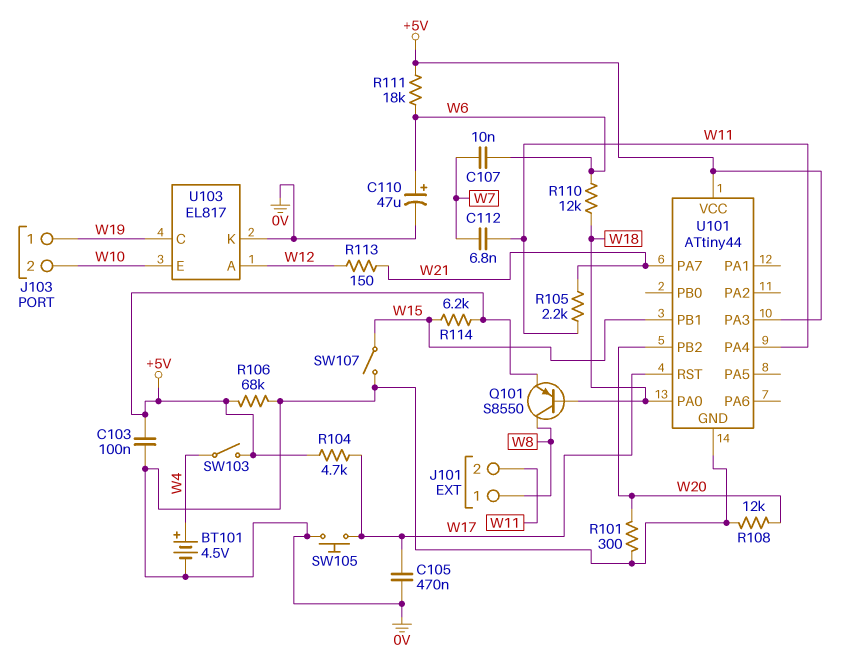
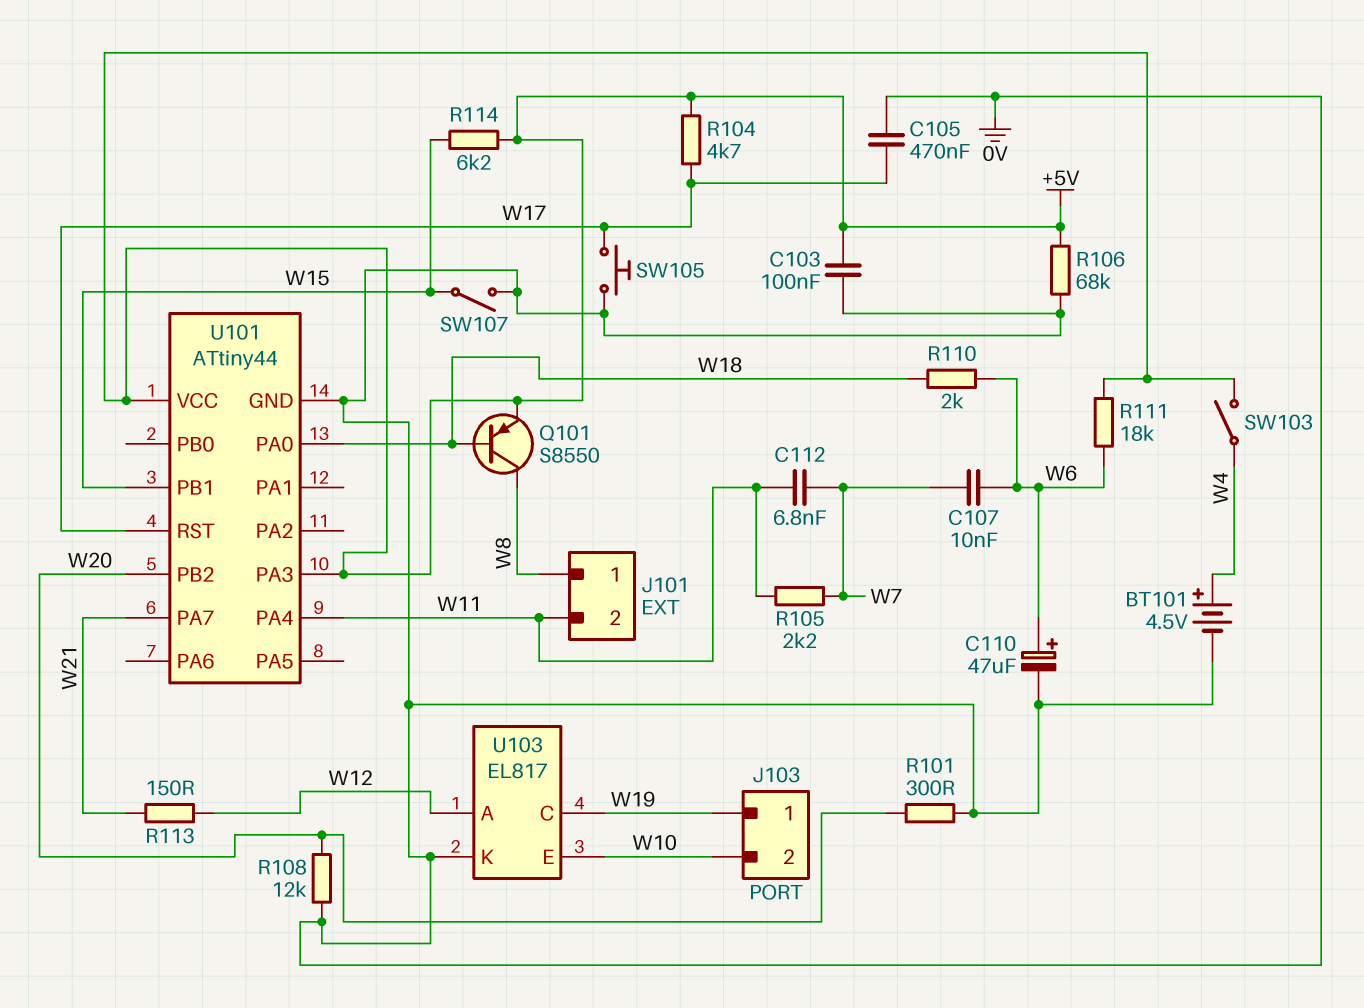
R105: 2.2k (W11, W21) -> 2.2k (W7, W11)
R110: 12k (W6, W18) -> 2k (W6, W18)

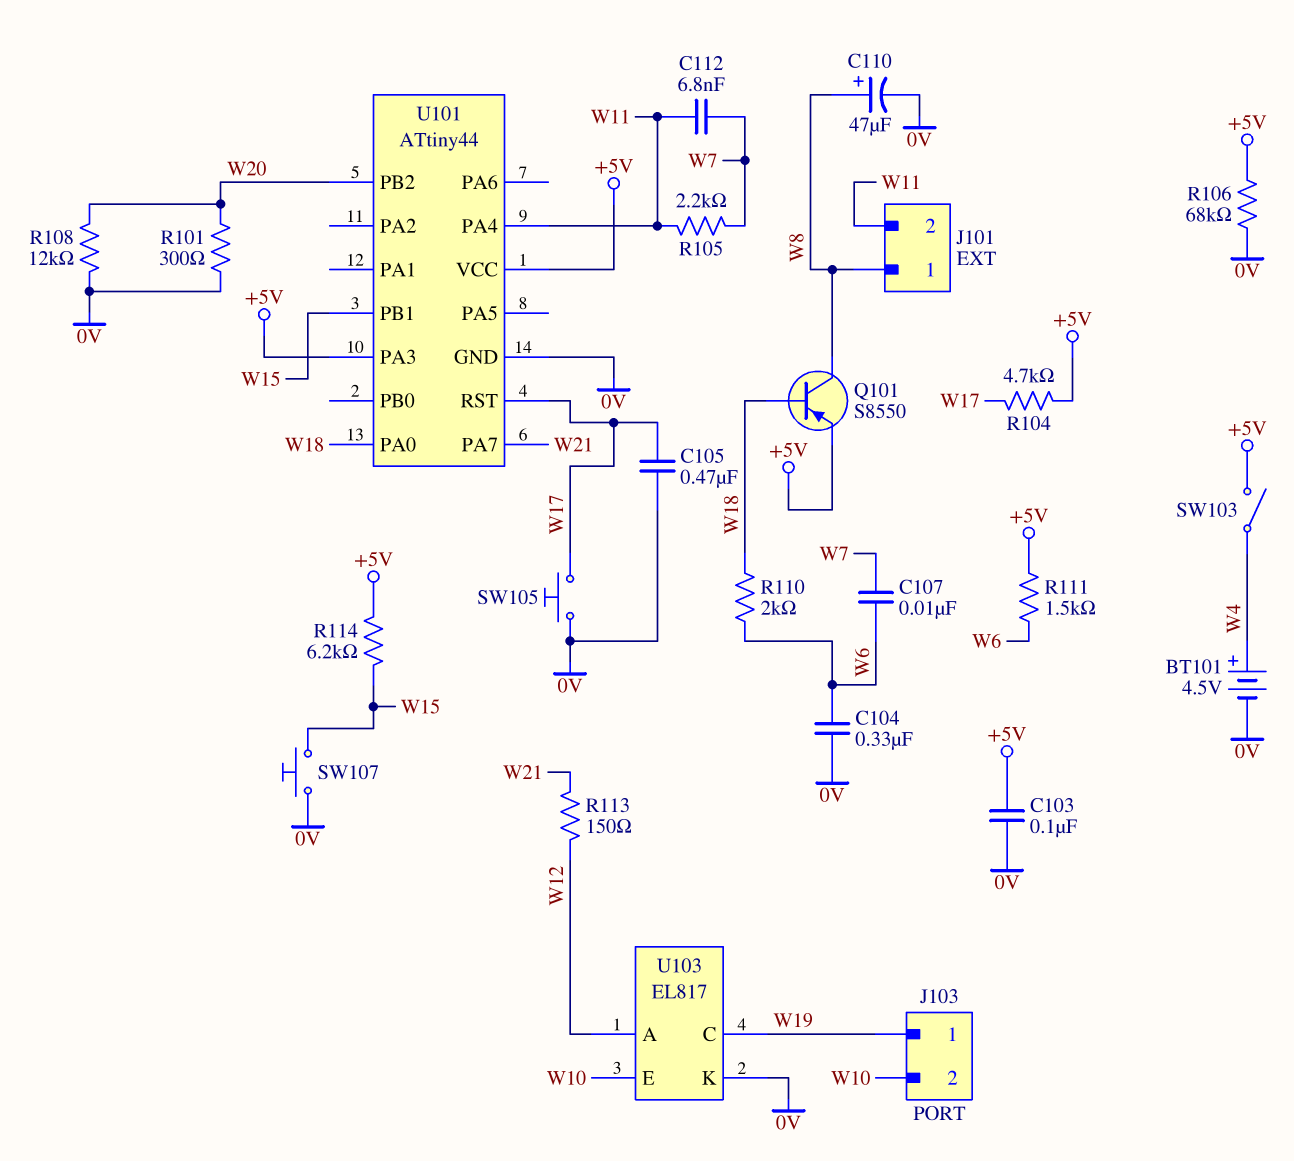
C104: none -> 330nF (0V, W6)
C110: 47uF (plus W6, minus 0V) -> 47uF (plus W8, minus 0V)
R111: 18k (+5V, W6) -> 1.5k (+5V, W6)
SW107: switch (0V, W15) -> button (0V, W15)

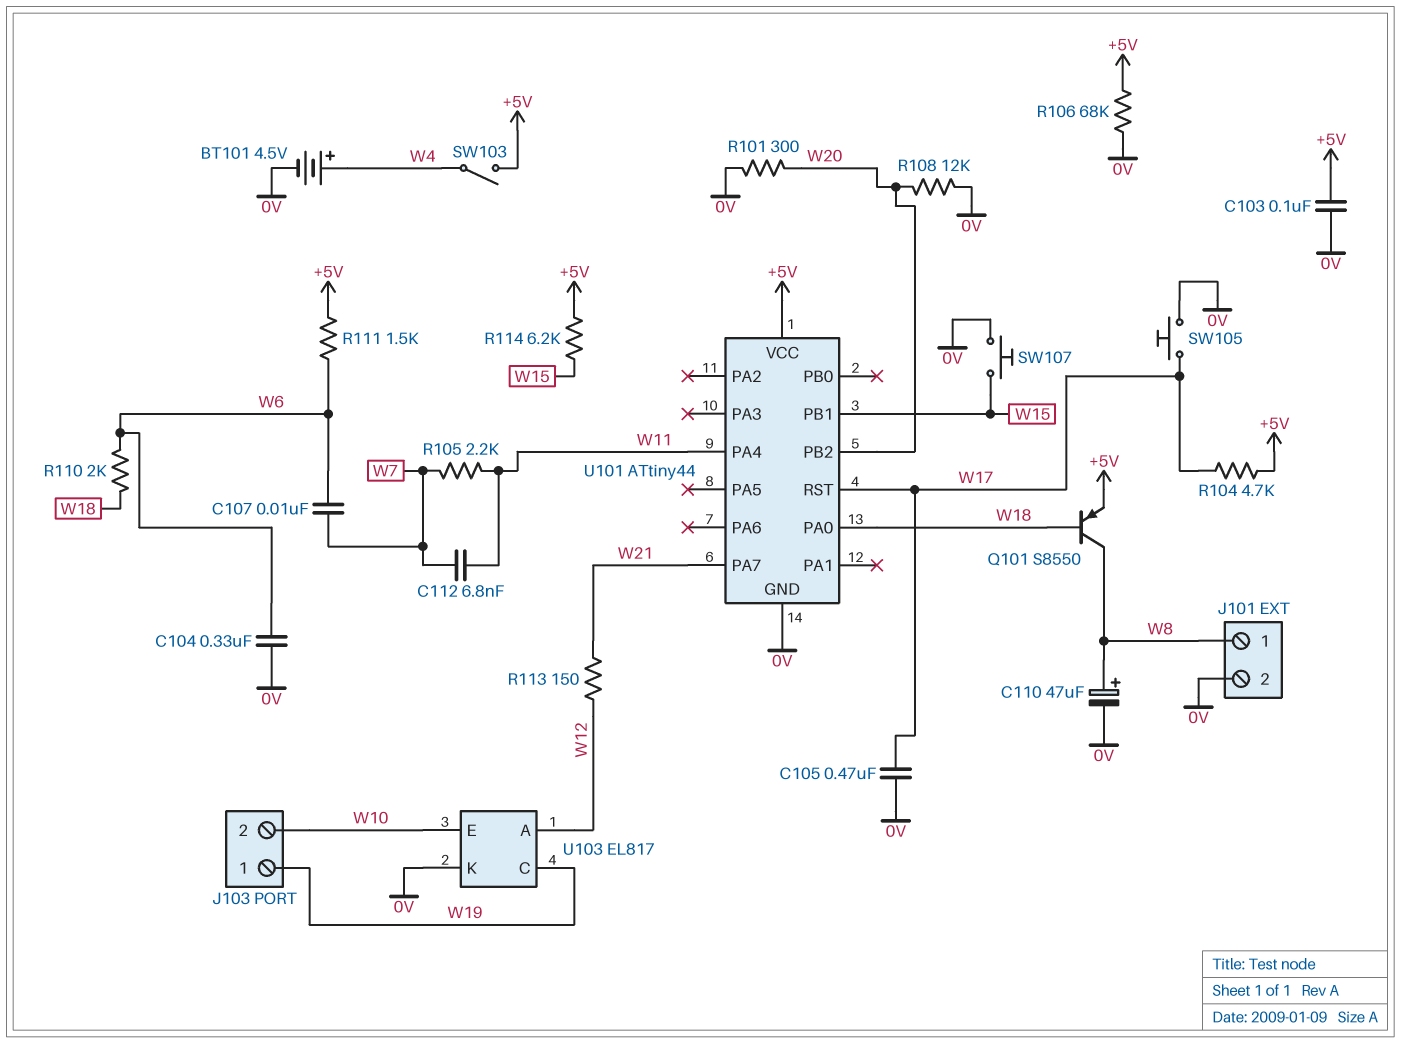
J101 pin 2: W11 -> 0V
U101 pin PA3: +5V -> none

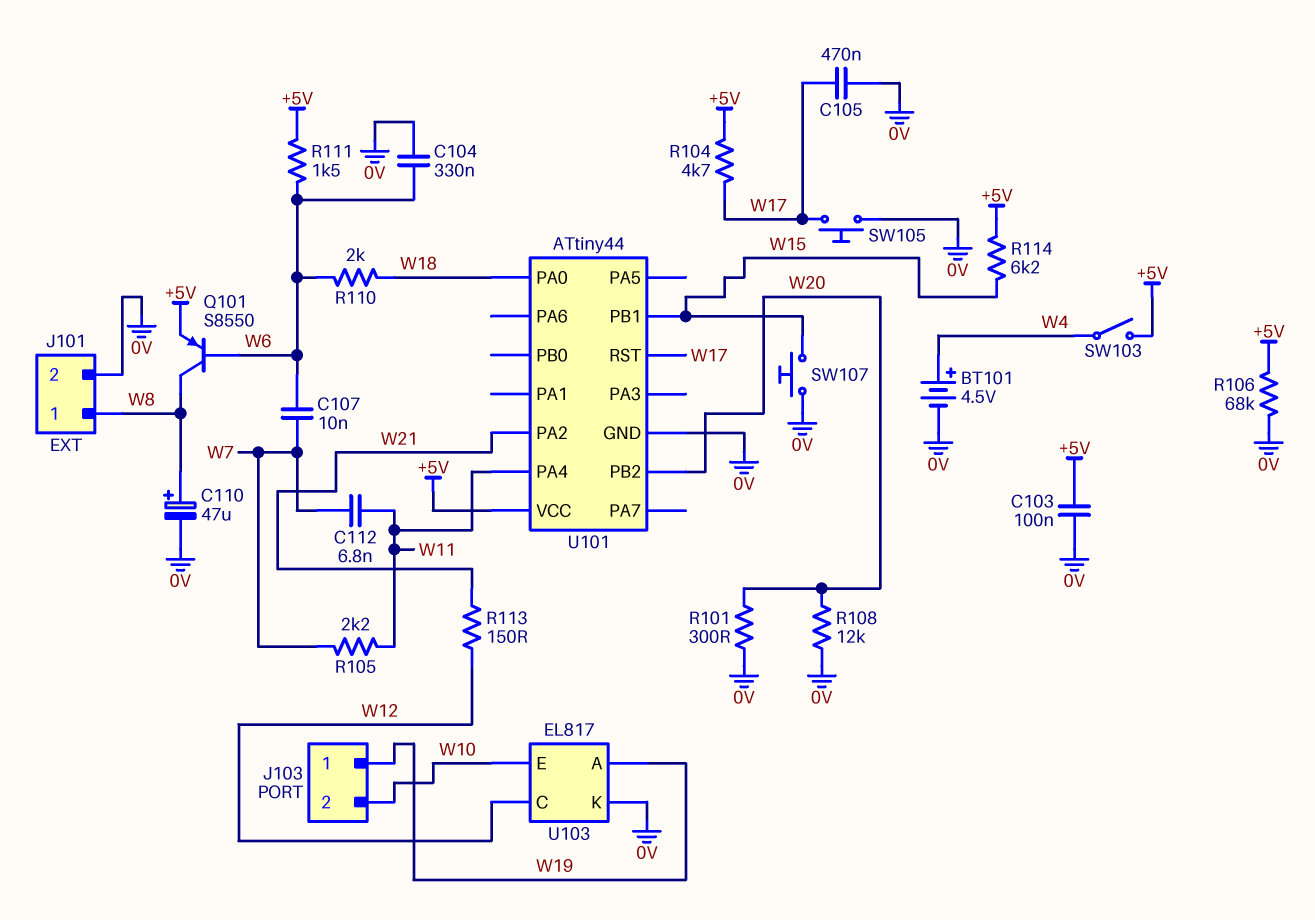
Q101: PNP S8550 (B W18, C W8, E +5V) -> PNP S8550 (B W6, C W8, E +5V)
U101 pin PA2: none -> W21
U101 pin PA7: W21 -> none
U103 pin A: W12 -> W19
U103 pin C: W19 -> W12

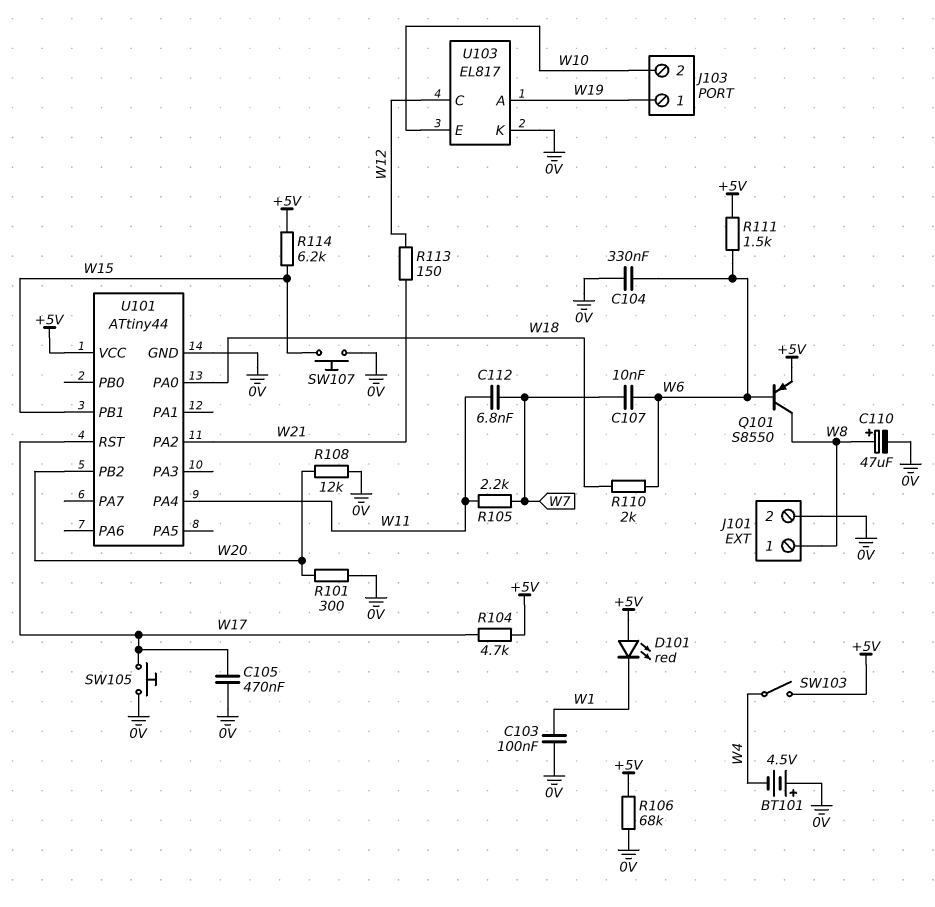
BT101: 4.5V (plus W4, minus 0V) -> 4.5V (plus 0V, minus W4)
C103: 100nF (+5V, 0V) -> 100nF (0V, W1)
D101: none -> LED red (A +5V, K W1)

